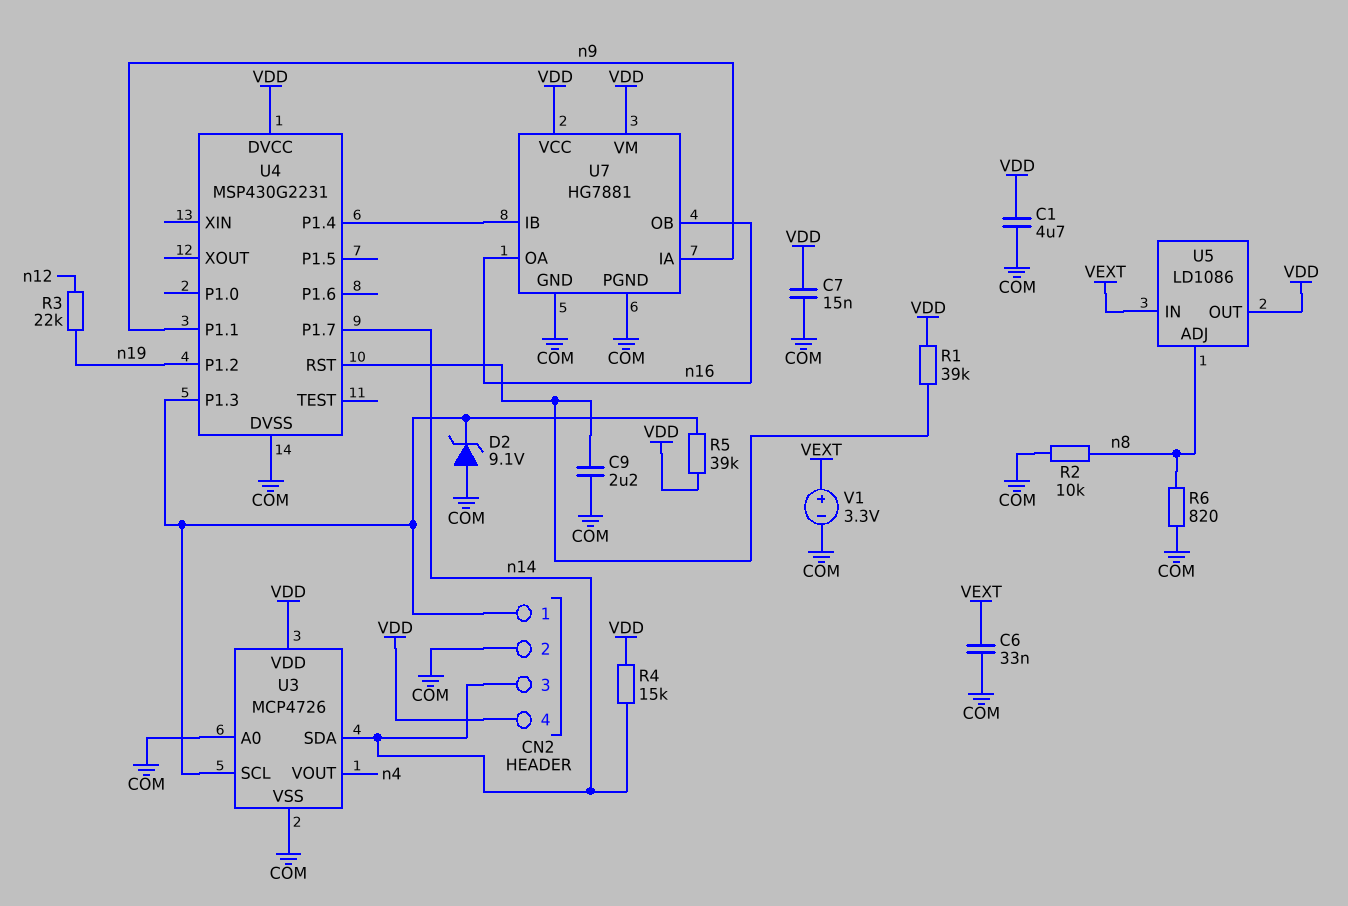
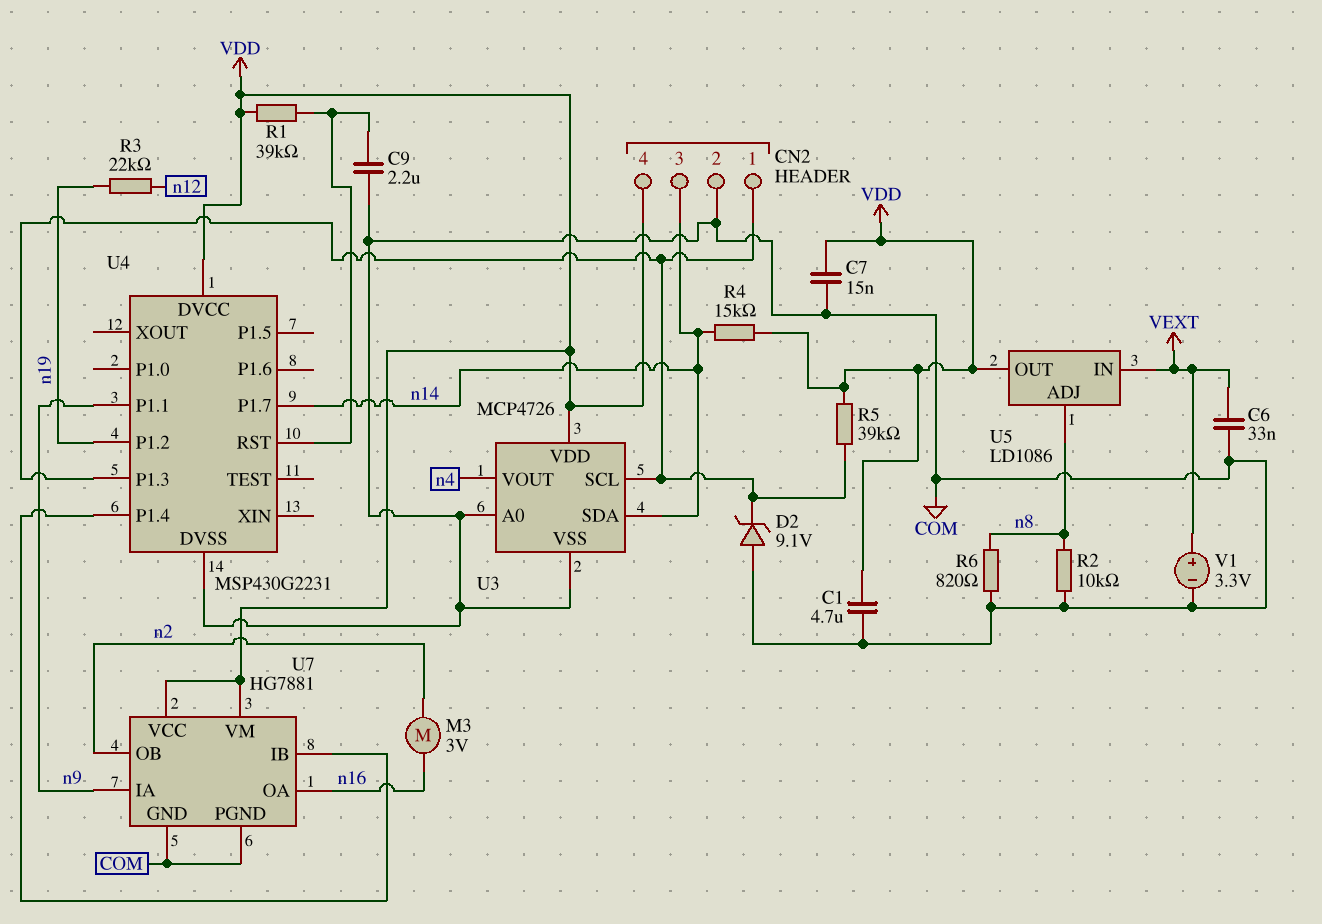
M3: none -> motor 3V (n2, n16)
U7 pin OB: n16 -> n2

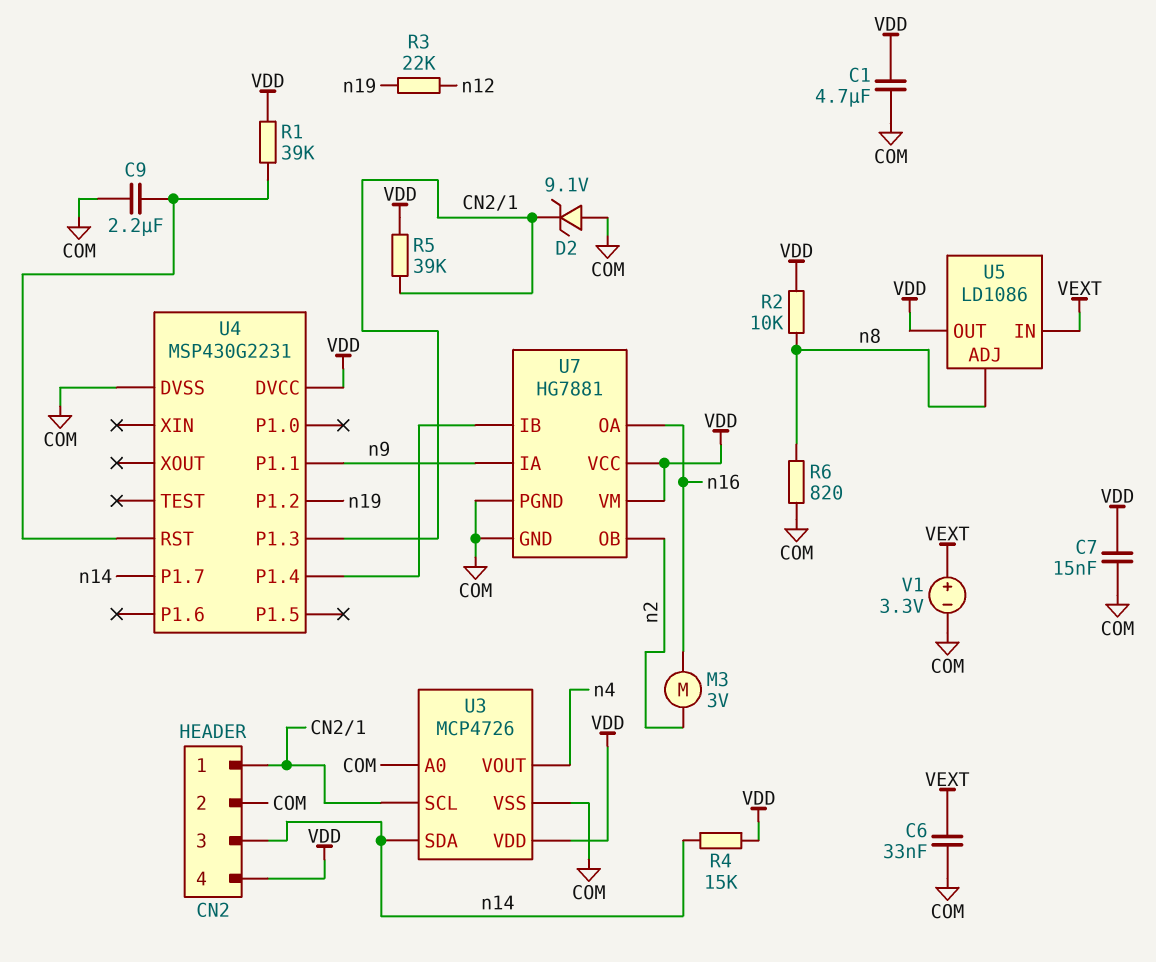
R2: 10k (COM, n8) -> 10k (VDD, n8)

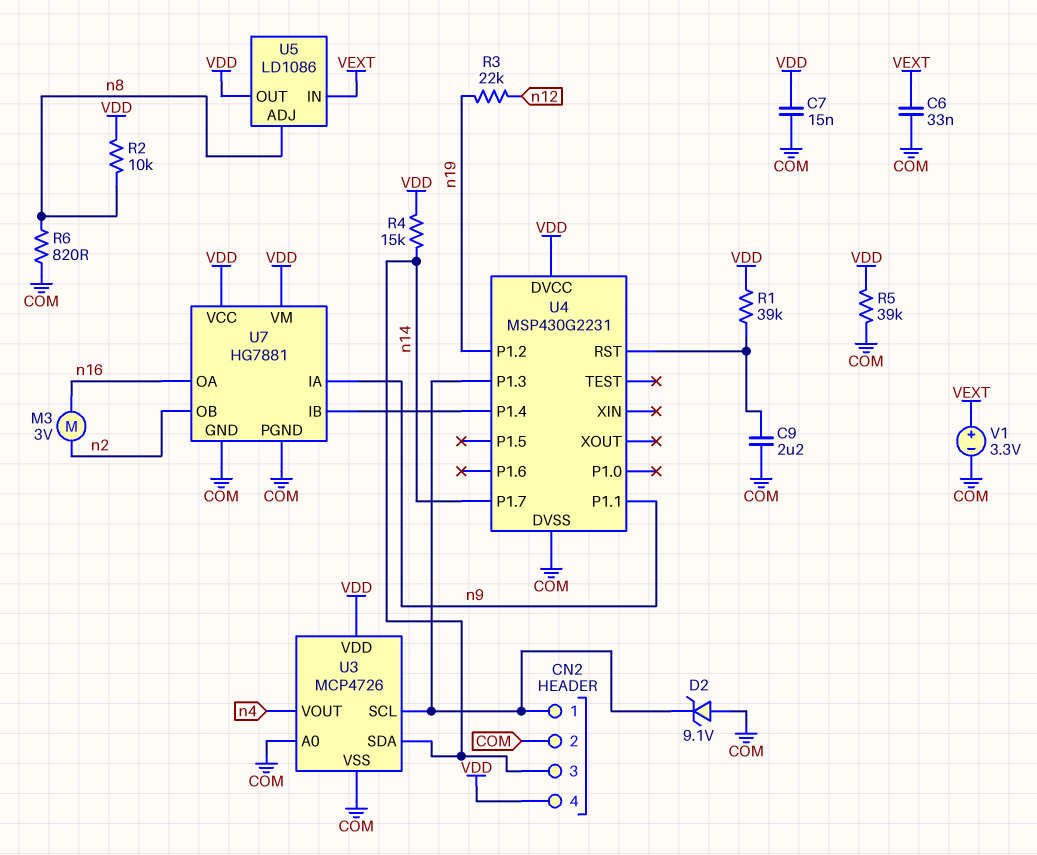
C1: 4.7uF (COM, VDD) -> none
R5: 39k (CN2/1, VDD) -> 39k (COM, VDD)

